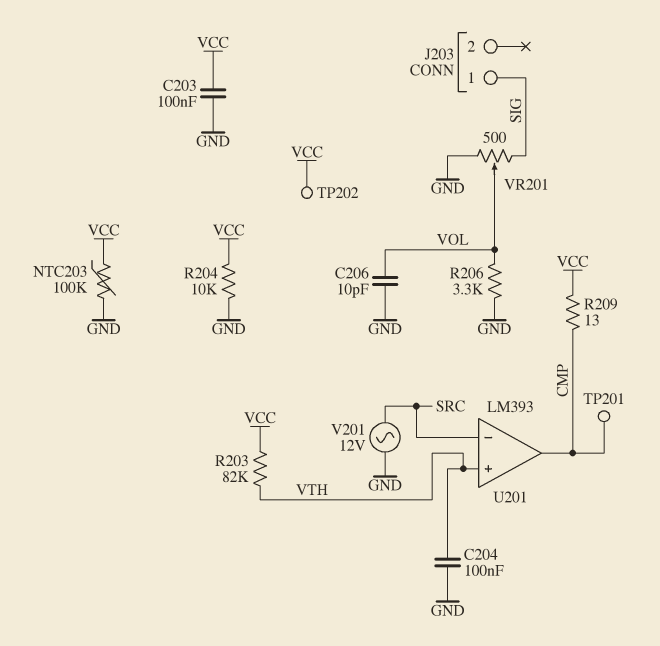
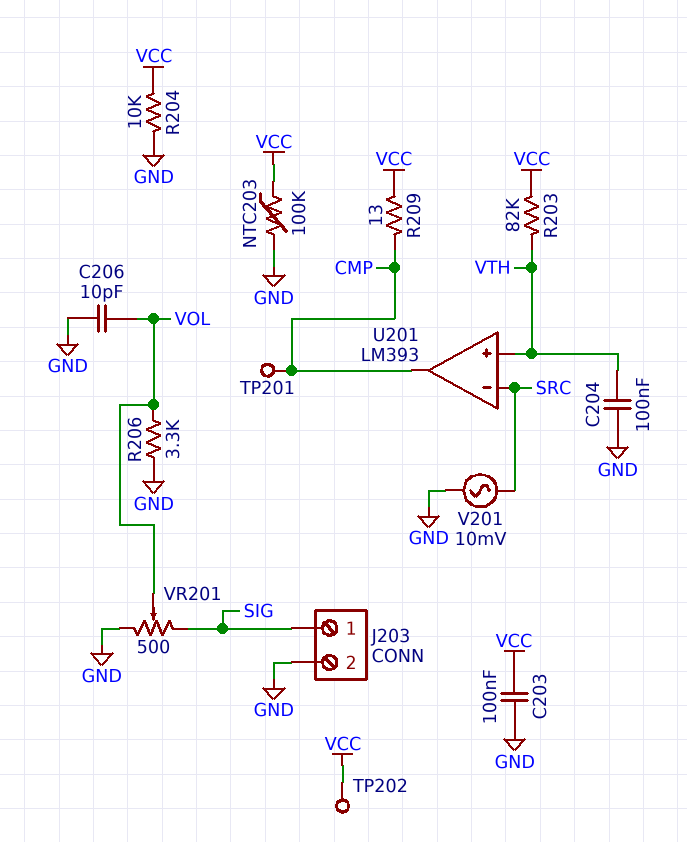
J203 pin 2: none -> GND
V201: AC 12V (GND, SRC) -> AC 10mV (GND, SRC)

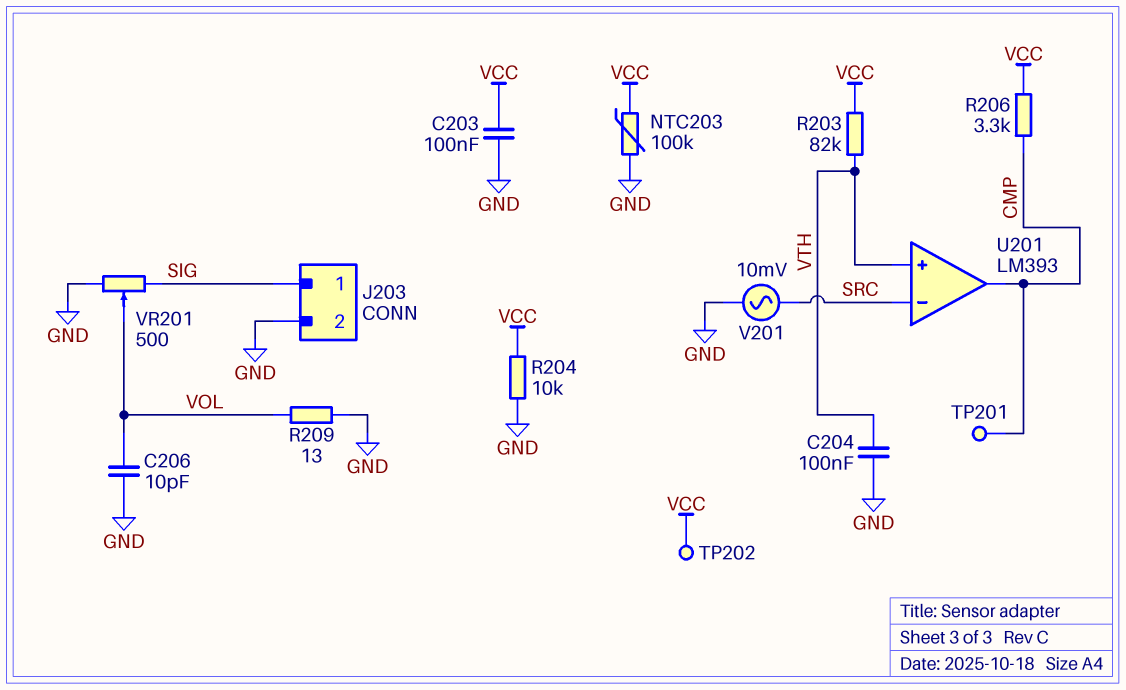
R206: 3.3k (GND, VOL) -> 3.3k (CMP, VCC)
R209: 13 (CMP, VCC) -> 13 (GND, VOL)

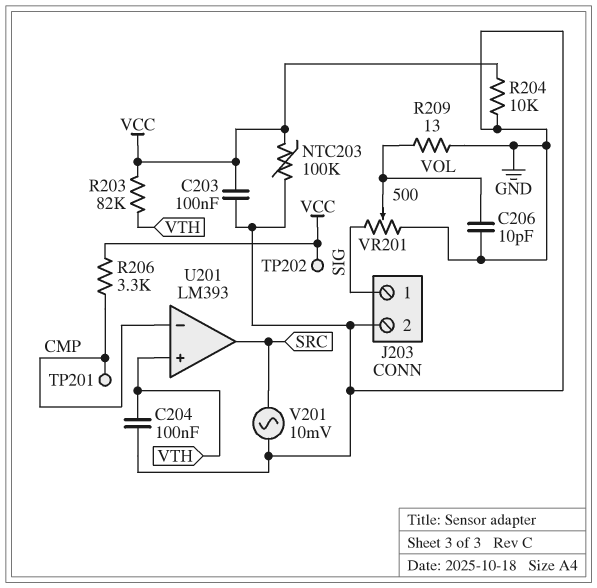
U201 pin in-: SRC -> CMP
U201 pin out: CMP -> SRC

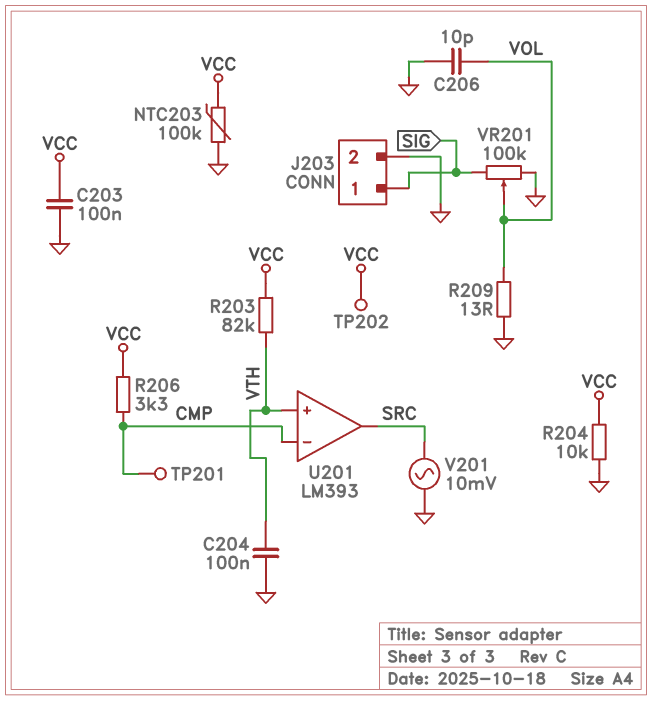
VR201: 500 (GND, SIG, wiper VOL) -> 100k (GND, SIG, wiper VOL)

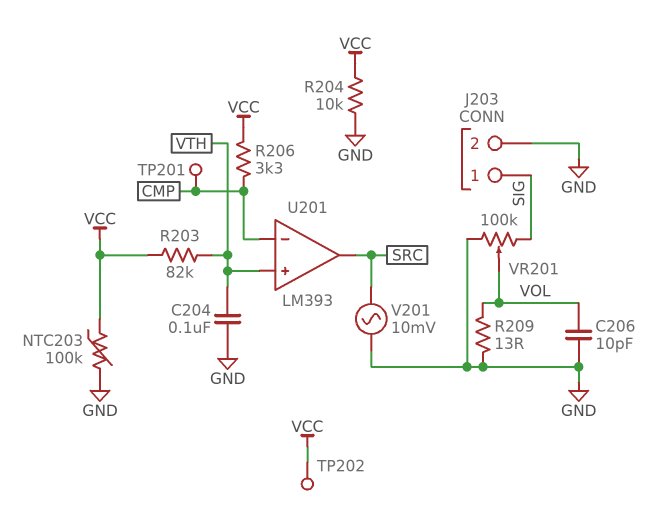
C203: 100nF (GND, VCC) -> none

